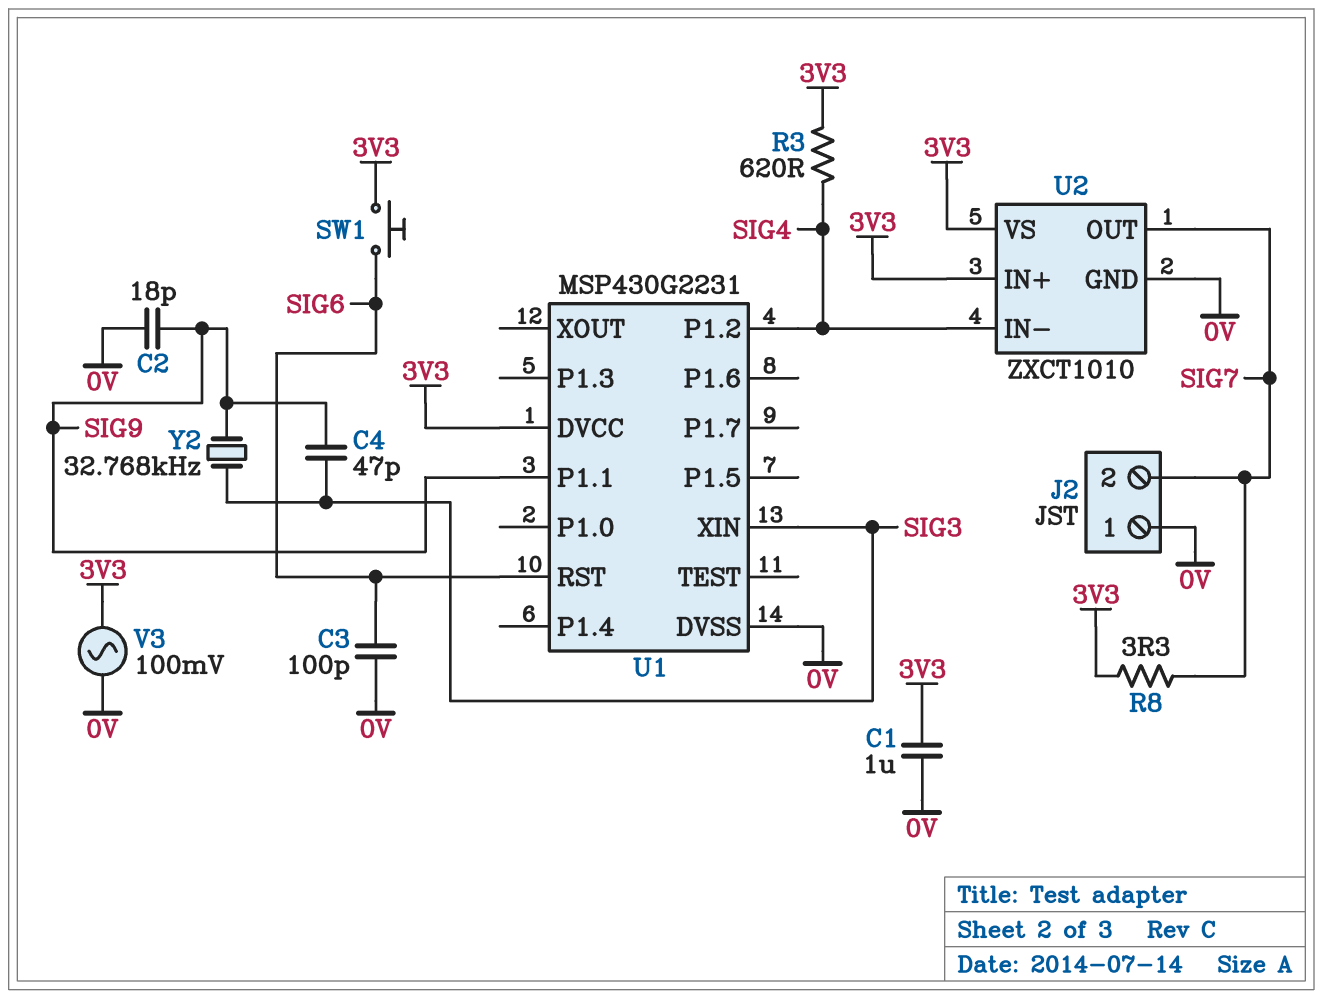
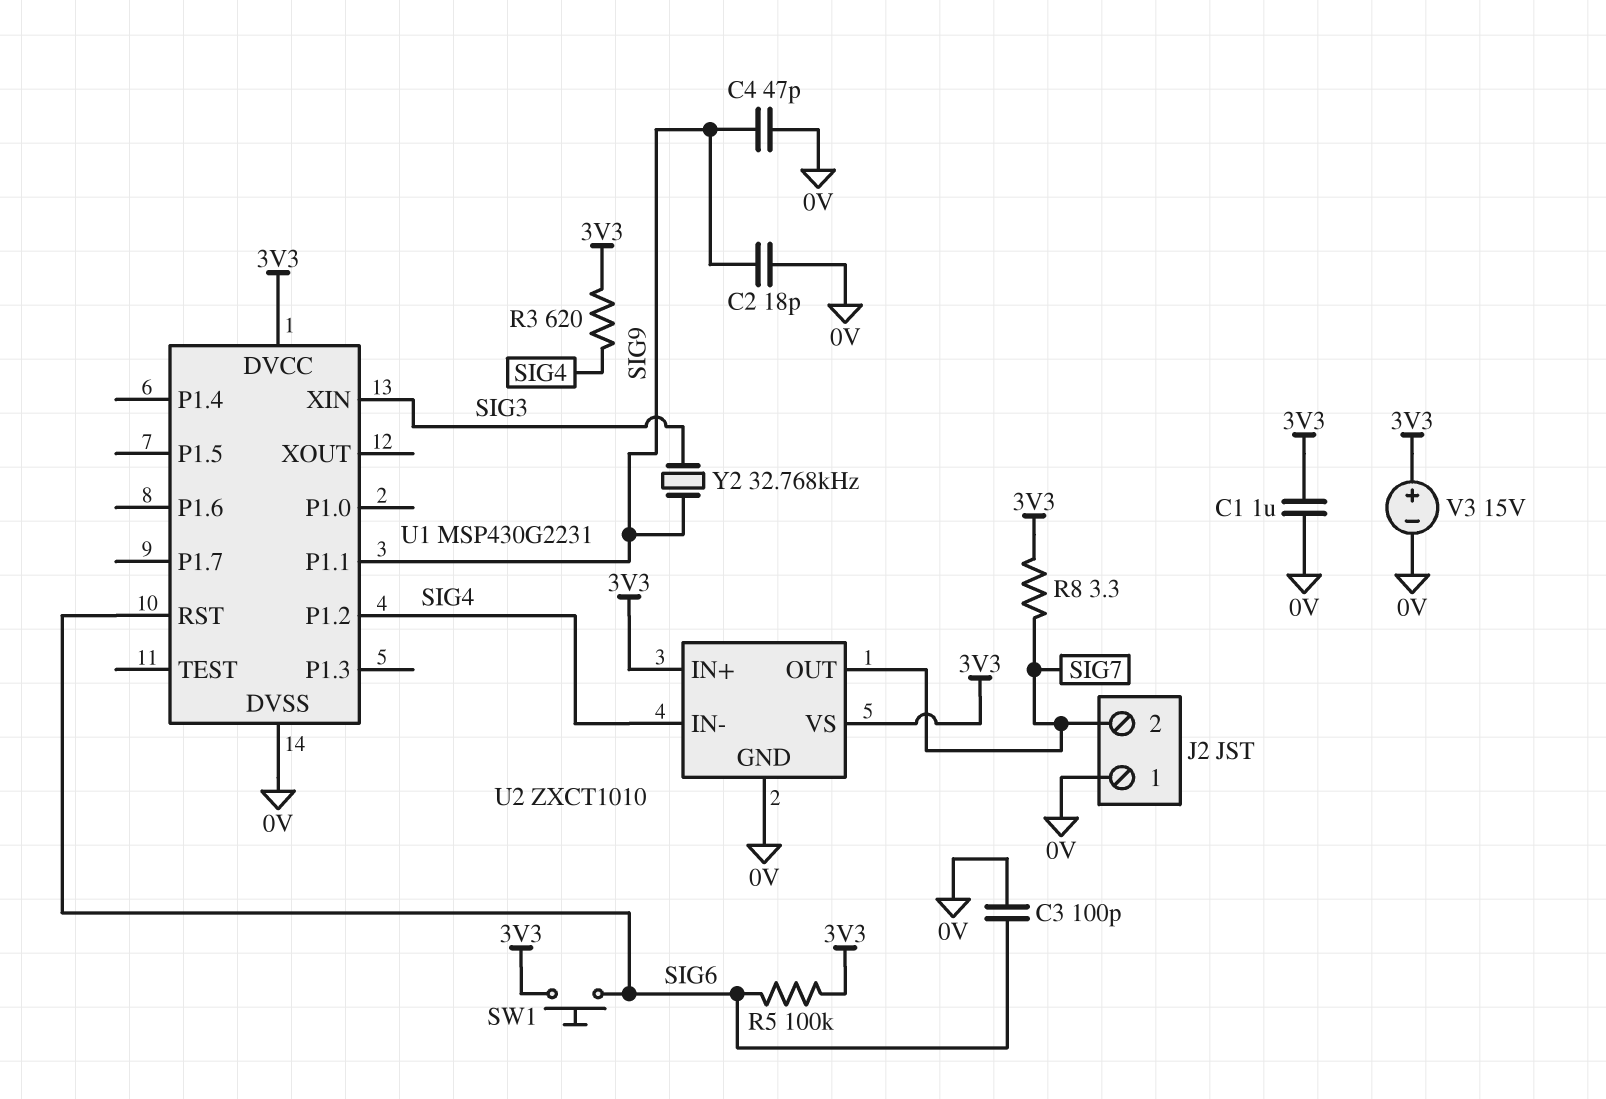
C4: 47pF (SIG3, SIG9) -> 47pF (0V, SIG9)
R5: none -> 100k (3V3, SIG6)
V3: AC 100mV (0V, 3V3) -> 15V (plus 3V3, minus 0V)

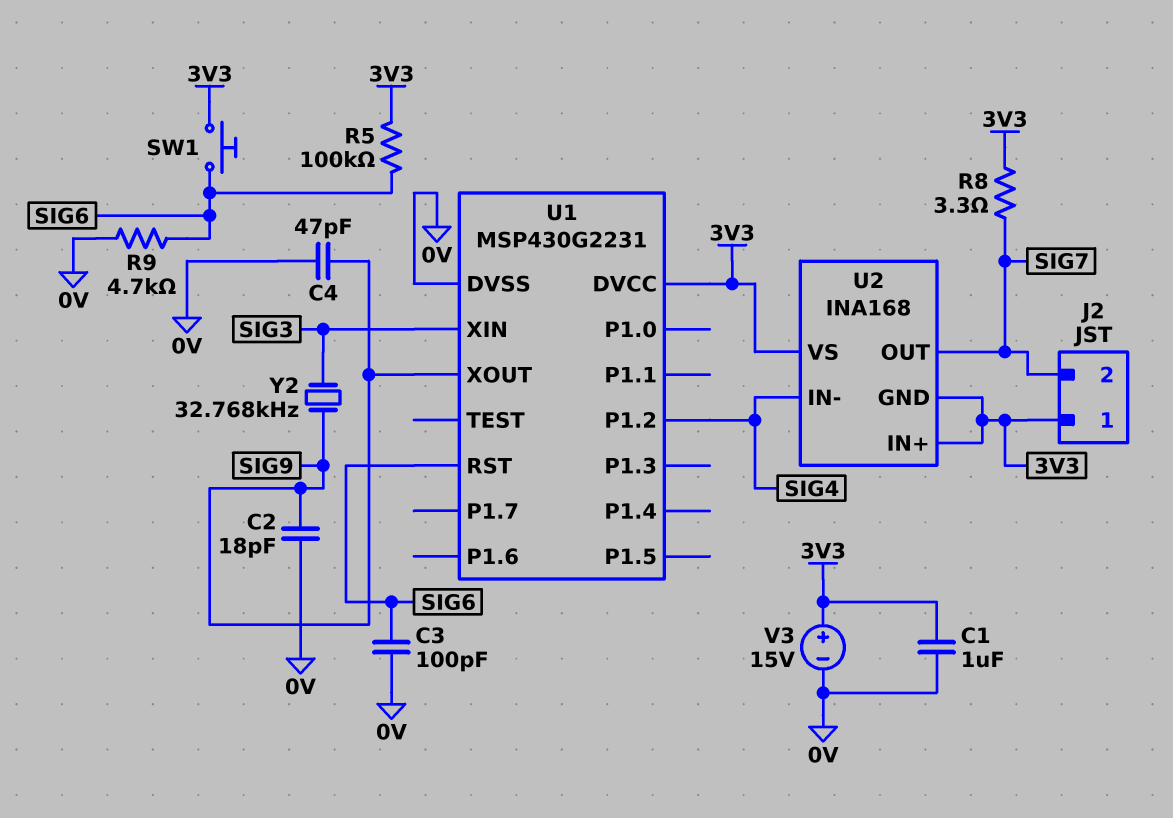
J2 pin 1: 0V -> 3V3
R3: 620 (3V3, SIG4) -> none
R9: none -> 4.7k (0V, SIG6)
U1 pin P1.1: SIG9 -> none
U1 pin XOUT: none -> SIG9
U2: ZXCT1010 -> INA168
U2 pin GND: 0V -> 3V3

